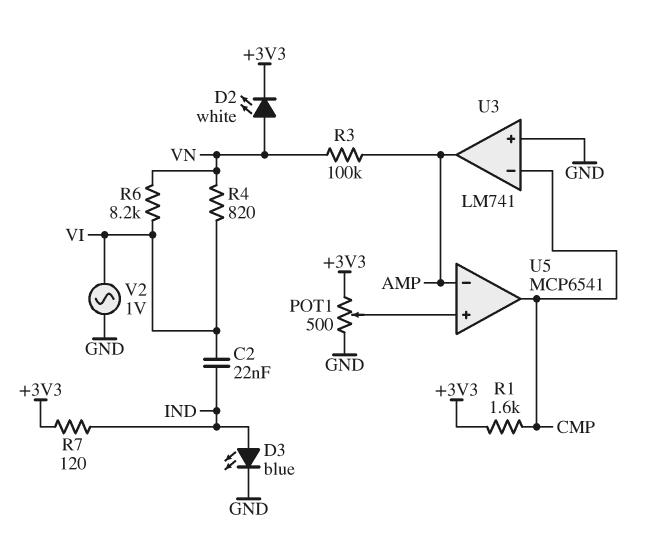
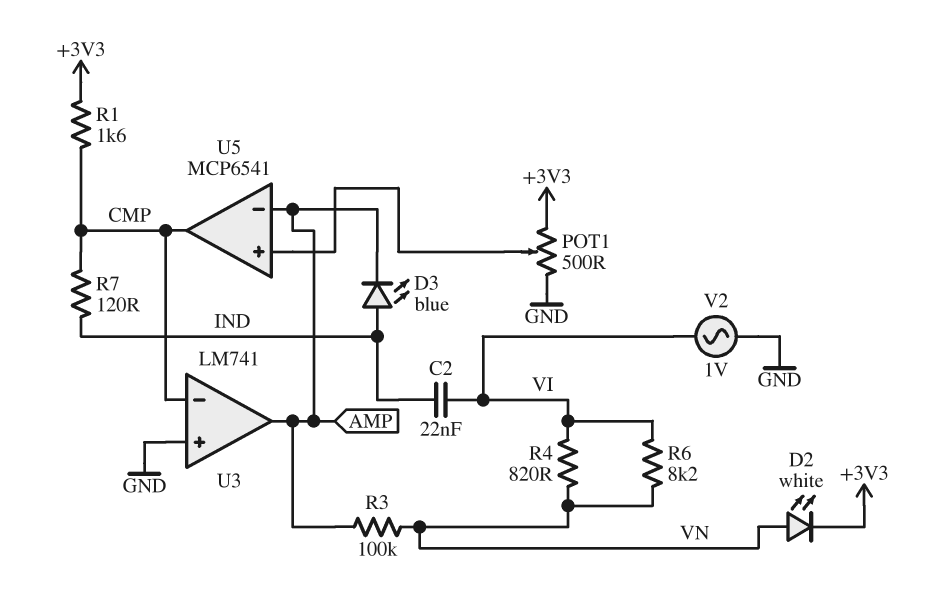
D3: LED blue (A IND, K GND) -> LED blue (A IND, K AMP)
R7: 120 (+3V3, IND) -> 120 (CMP, IND)

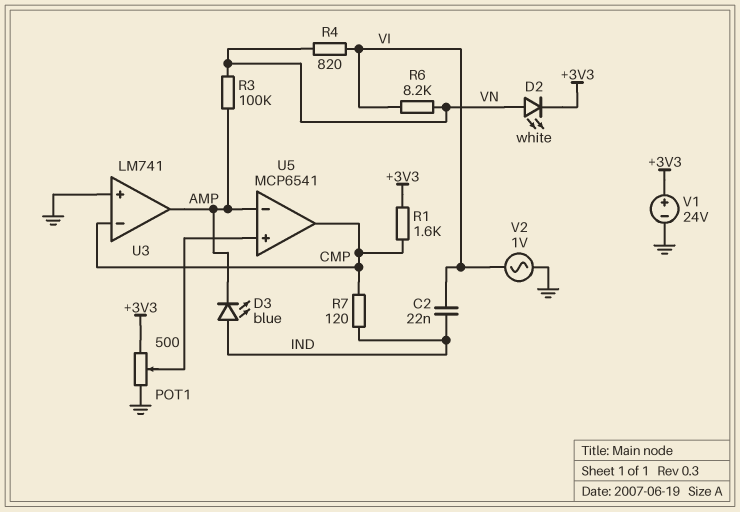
V1: none -> 24V (plus +3V3, minus GND)

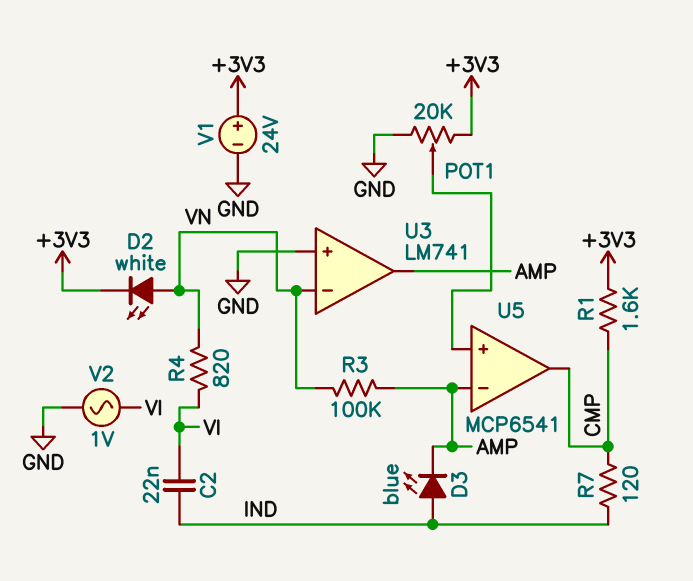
POT1: 500 (+3V3, GND, wiper U5/in+) -> 20k (+3V3, GND, wiper U5/in+)
R6: 8.2k (VI, VN) -> none
U3 pin in-: CMP -> VN

